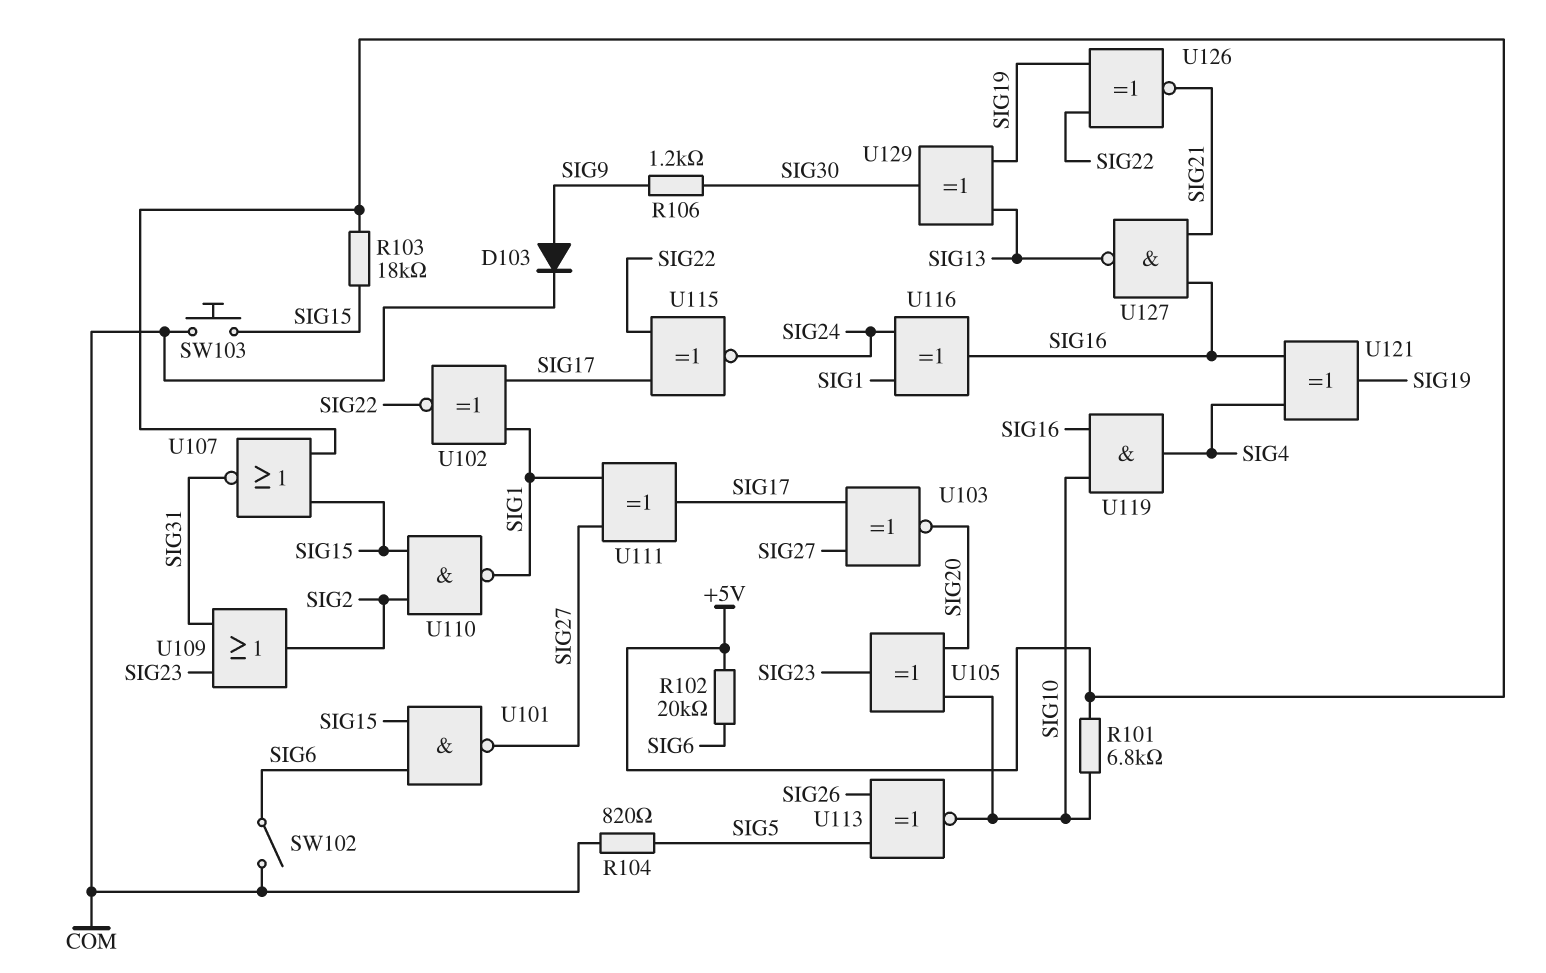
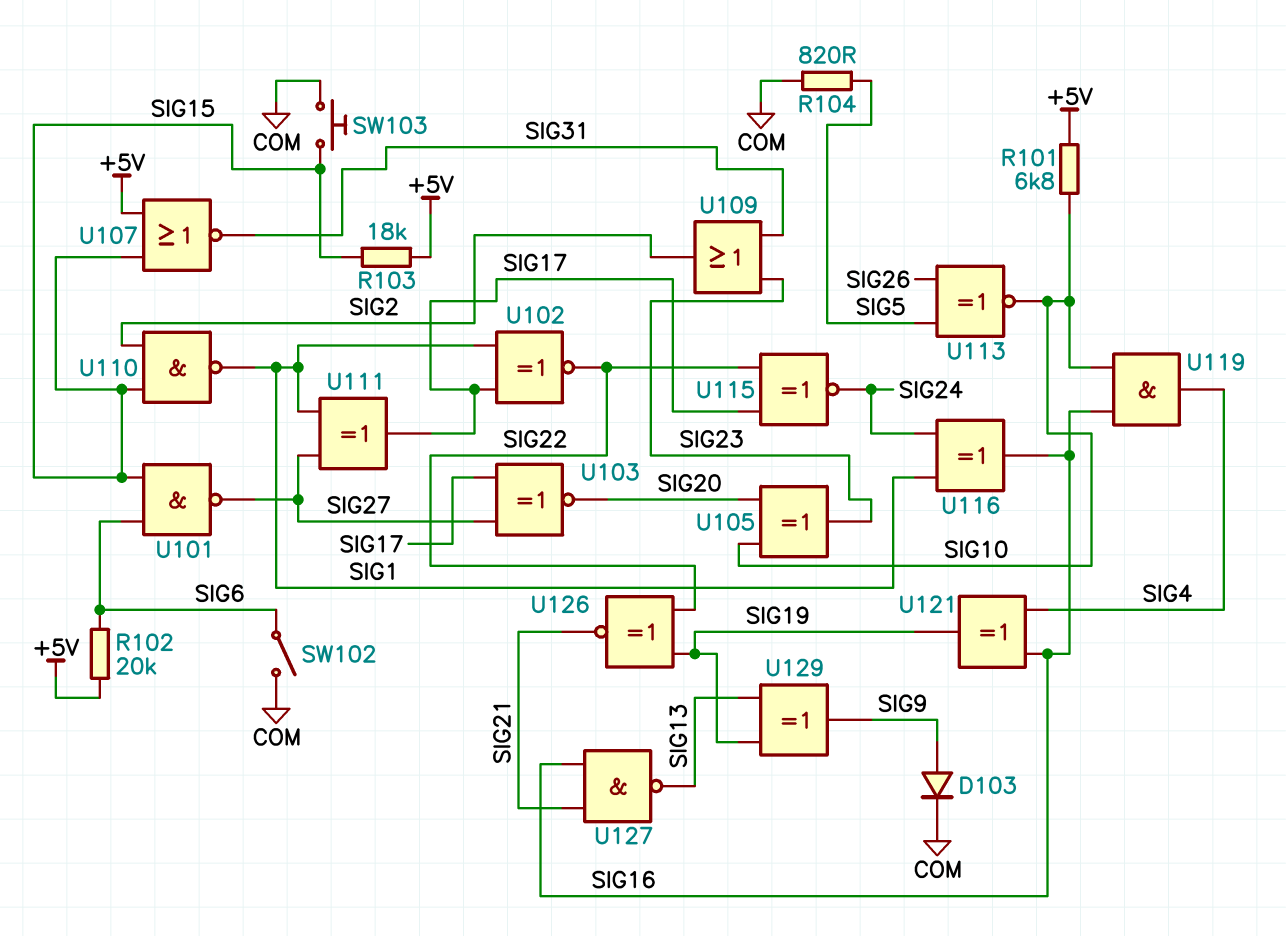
R106: 1.2k (SIG9, SIG30) -> none
U129: XOR (in SIG13, in SIG19, out SIG30) -> XOR (in SIG13, in SIG19, out SIG9)

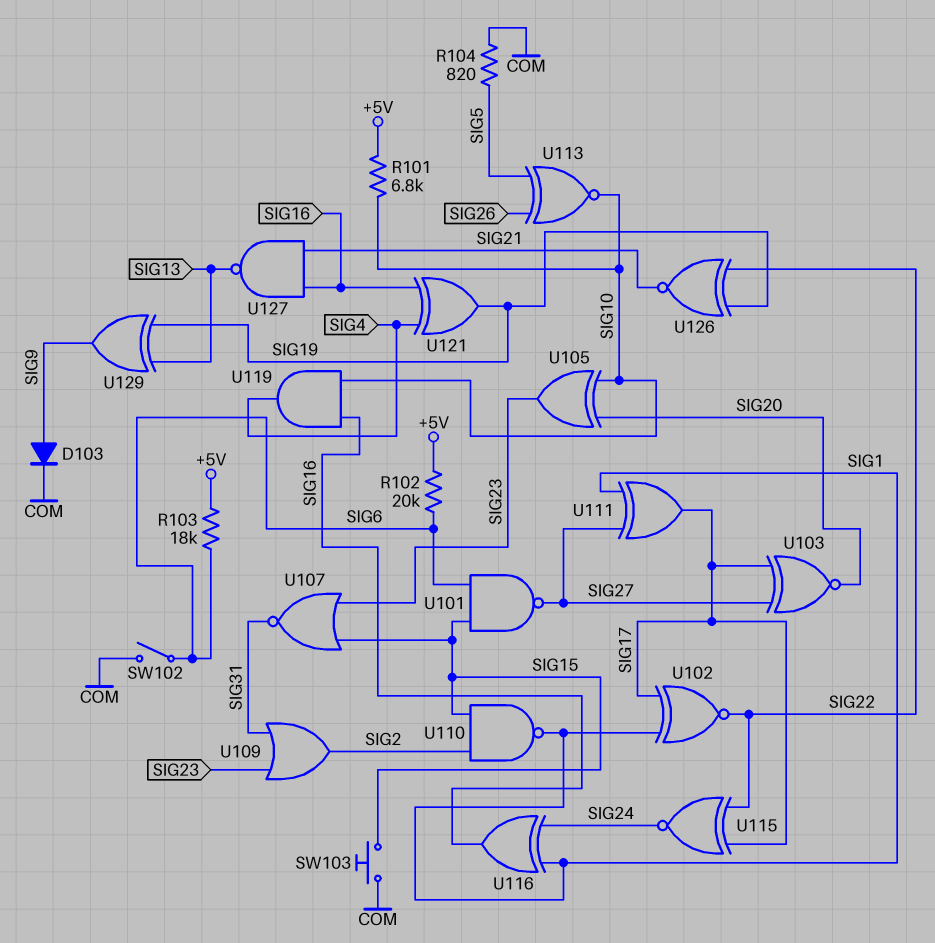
R103: 18k (+5V, SIG15) -> 18k (+5V, SIG6)
U107: NOR (in +5V, in SIG15, out SIG31) -> NOR (in SIG15, in SIG23, out SIG31)

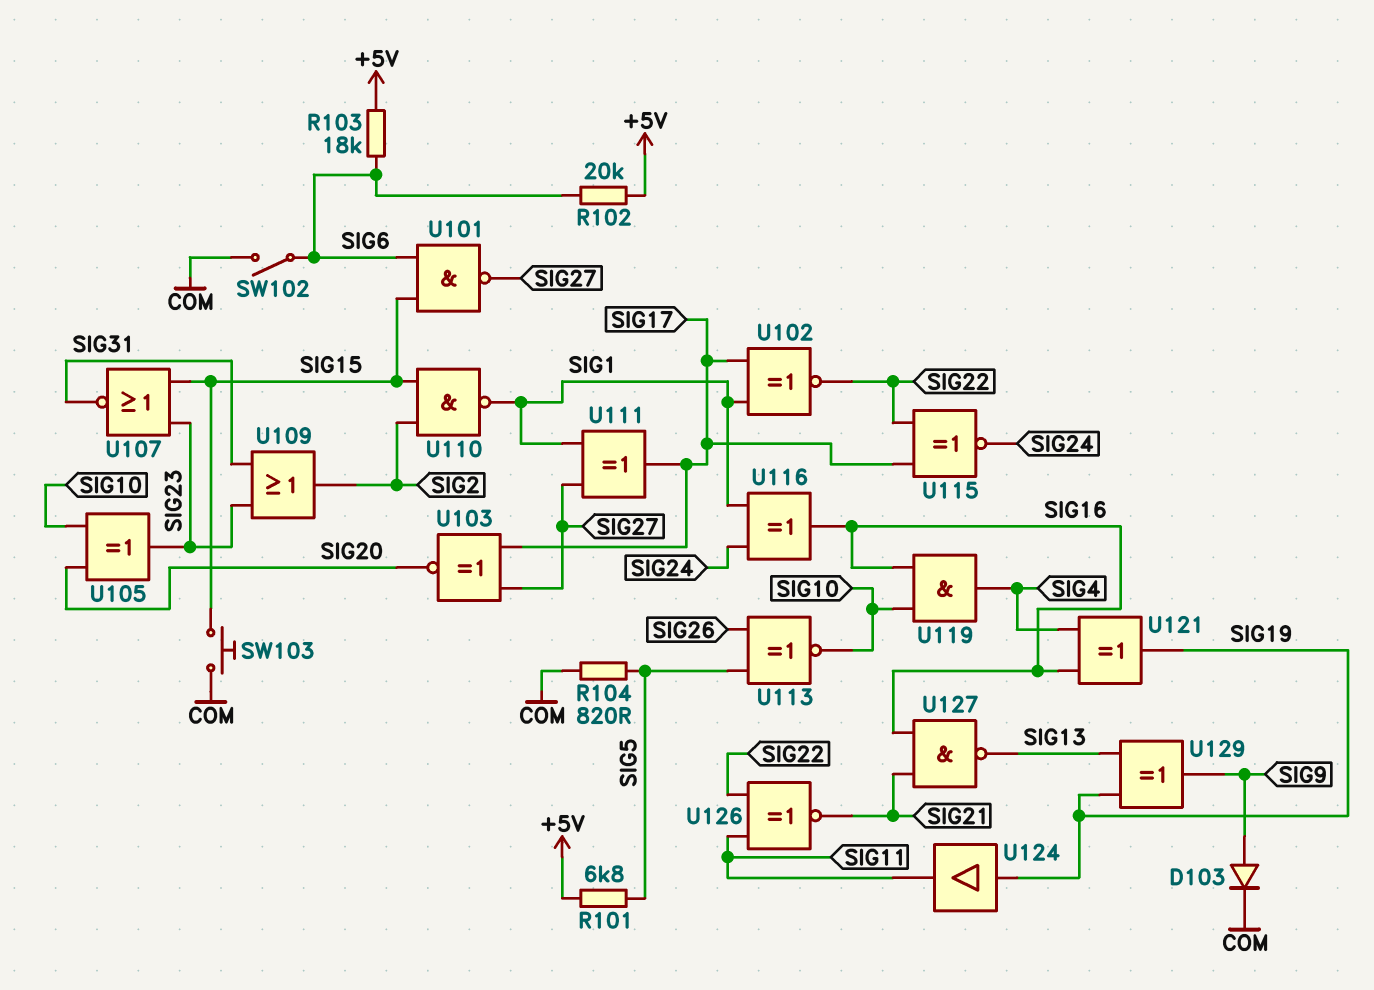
R101: 6.8k (+5V, SIG10) -> 6.8k (+5V, SIG5)
U124: none -> buffer (in SIG19, out SIG11)
U126: XNOR (in SIG19, in SIG22, out SIG21) -> XNOR (in SIG11, in SIG22, out SIG21)

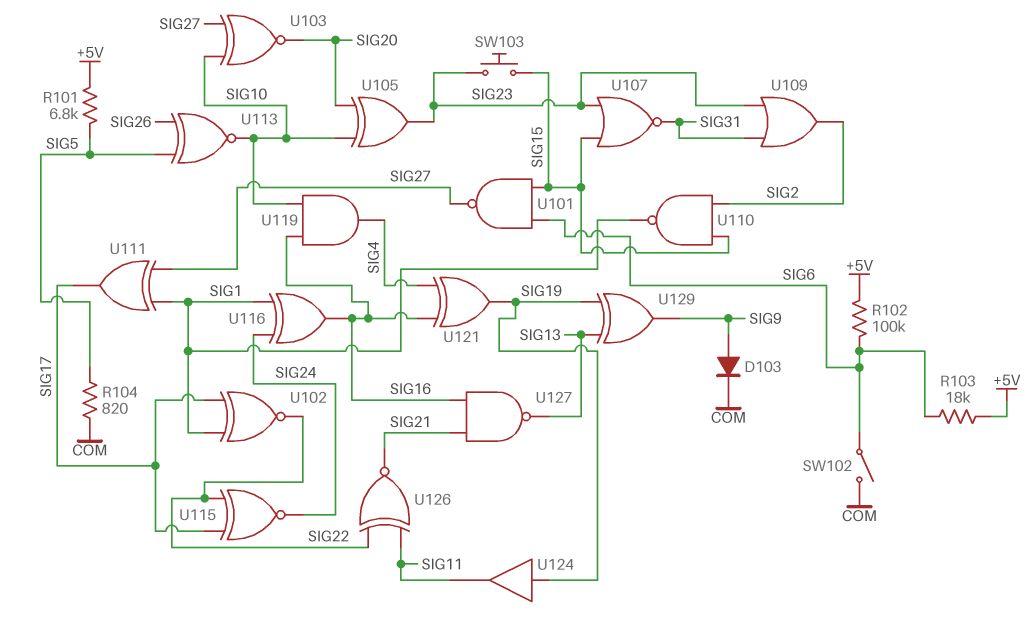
R102: 20k (+5V, SIG6) -> 100k (+5V, SIG6)
SW103: button (COM, SIG15) -> button (SIG15, SIG23)
U103: XNOR (in SIG17, in SIG27, out SIG20) -> XNOR (in SIG10, in SIG27, out SIG20)

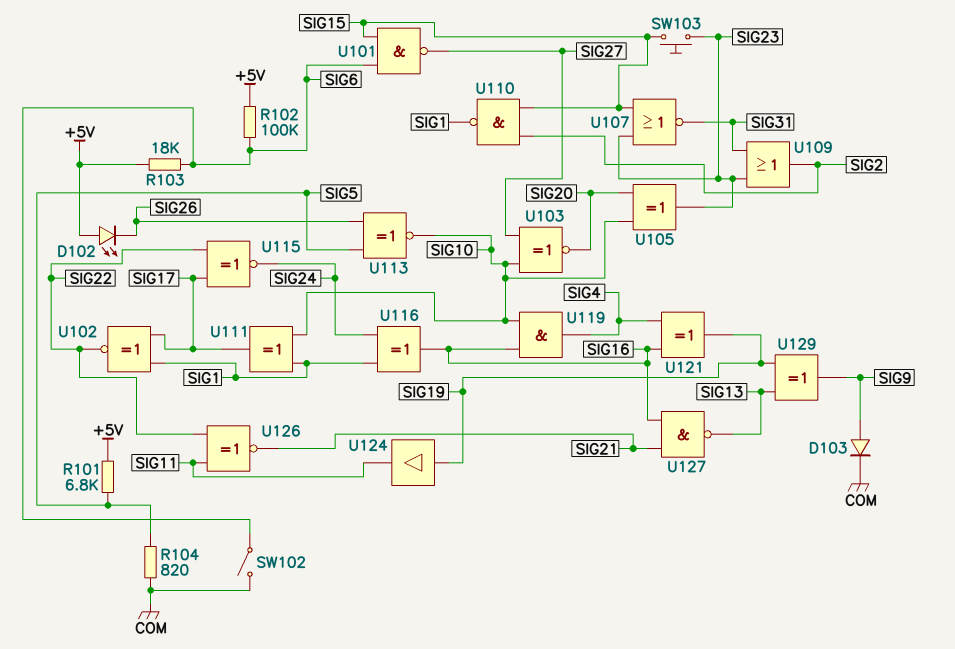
D102: none -> LED (A +5V, K SIG26)
U111: XOR (in SIG1, in SIG27, out SIG17) -> XOR (in SIG1, in SIG10, out SIG17)

